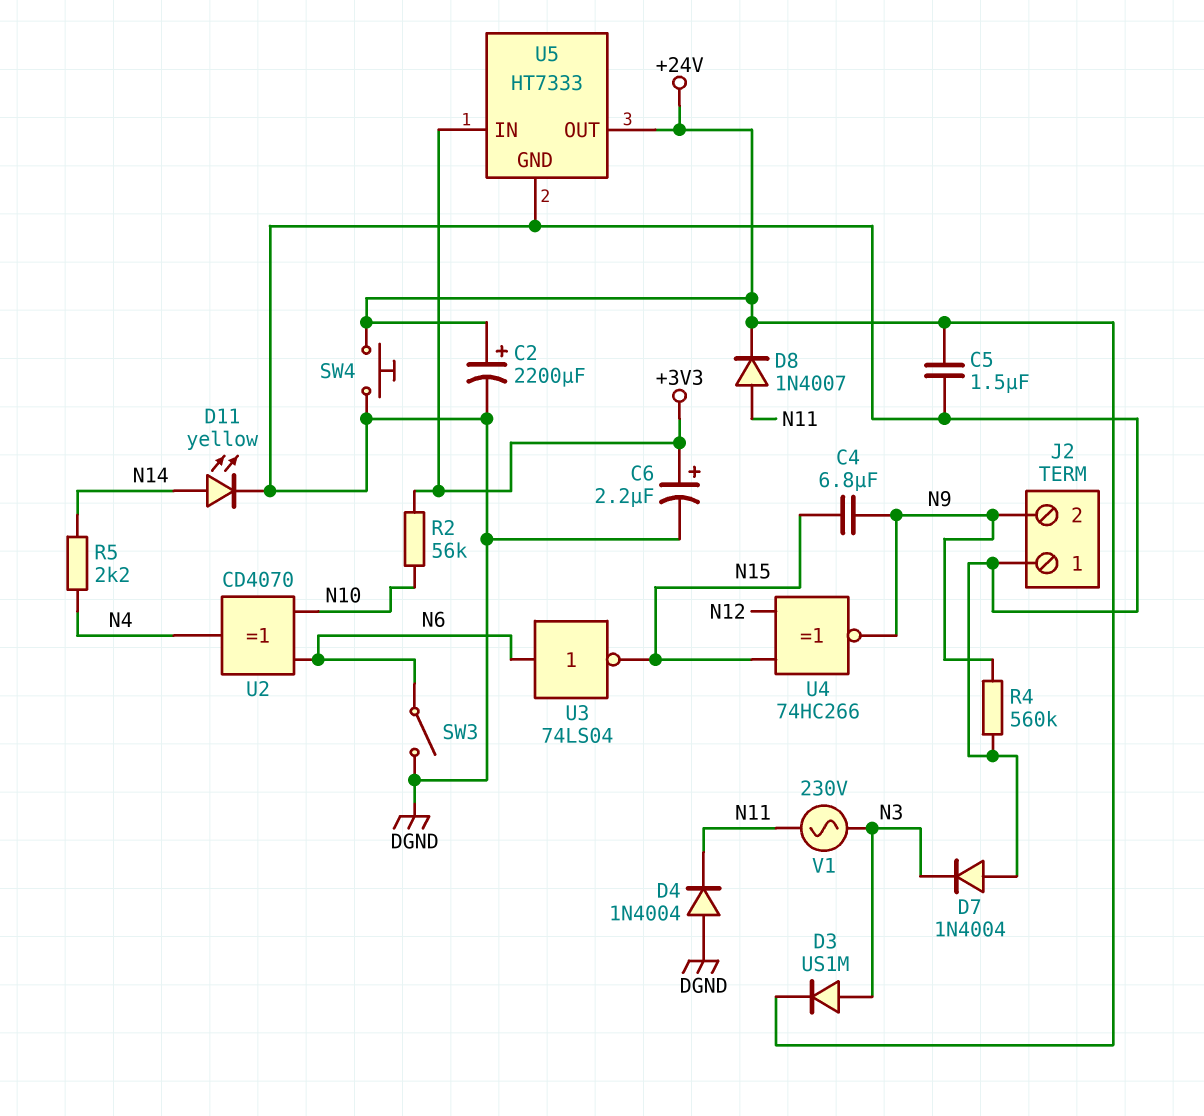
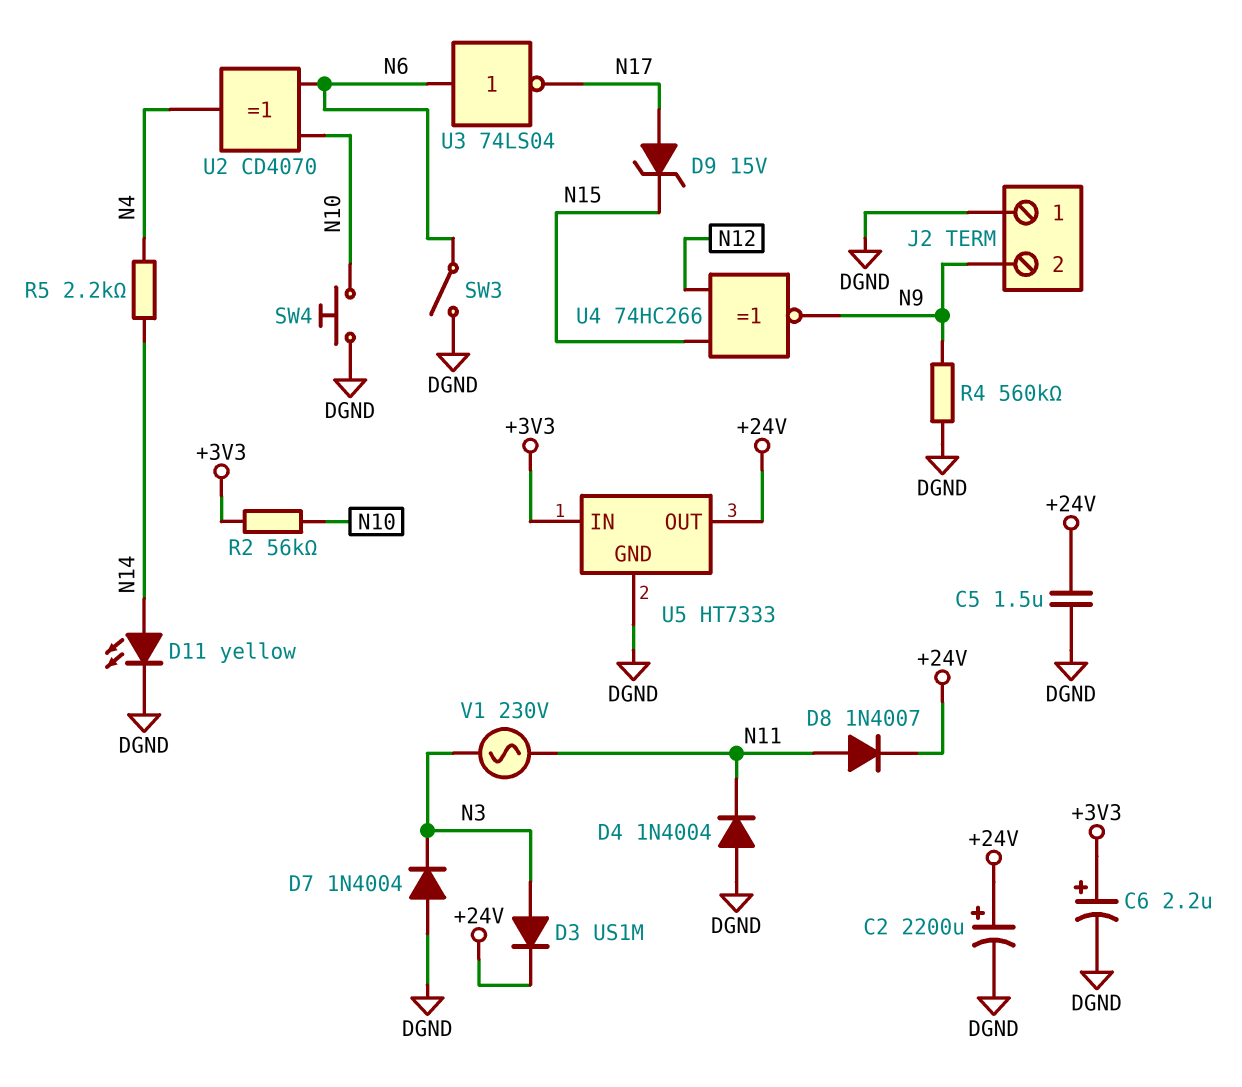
C4: 6.8uF (N9, N15) -> none
D9: none -> zener 15V (A N17, K N15)
SW4: button (+24V, DGND) -> button (DGND, N10)
U3: NOT 74LS04 (in N6, out N15) -> NOT 74LS04 (in N6, out N17)

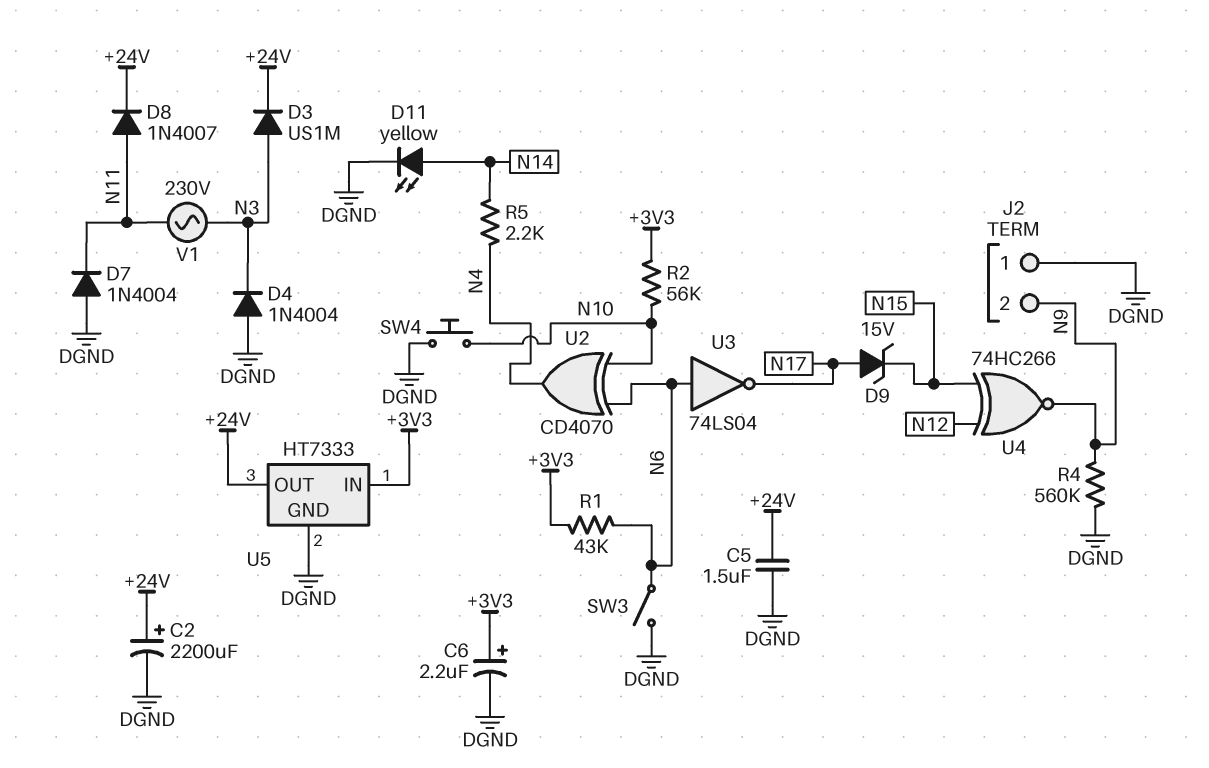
D4: diode 1N4004 (A DGND, K N11) -> diode 1N4004 (A DGND, K N3)
D7: diode 1N4004 (A DGND, K N3) -> diode 1N4004 (A DGND, K N11)
R1: none -> 43k (+3V3, N6)

